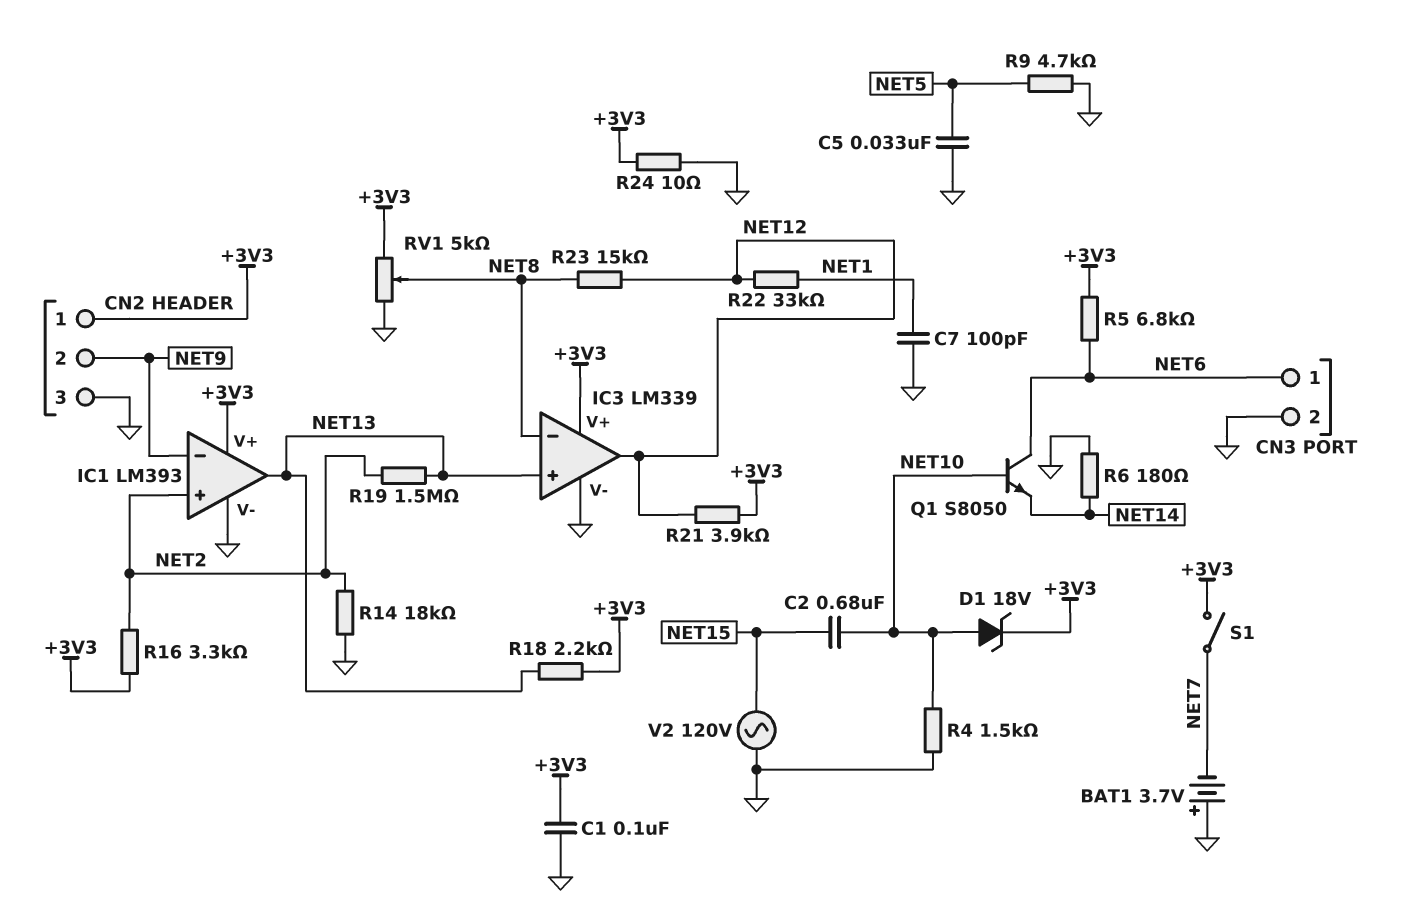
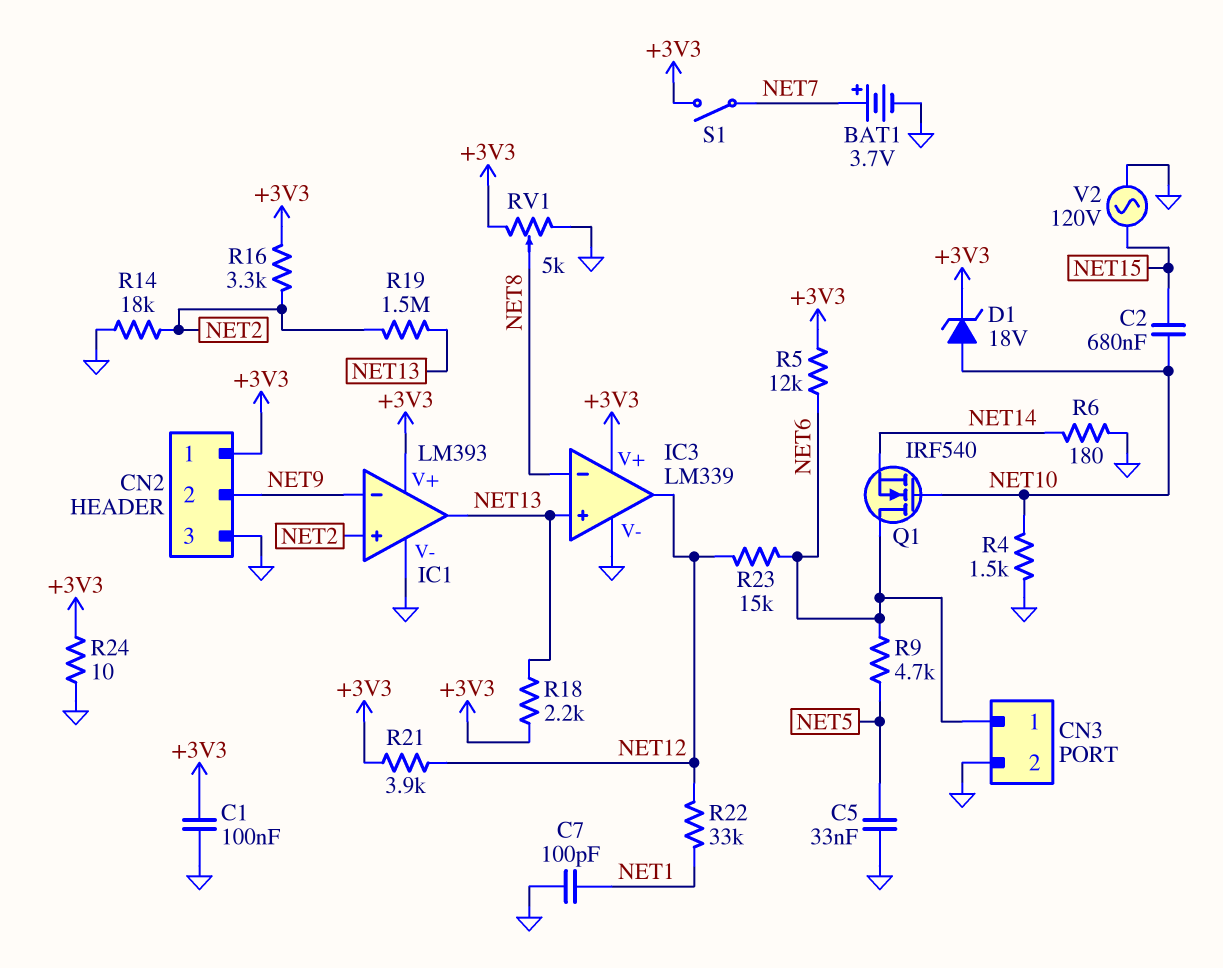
BAT1: 3.7V (plus GND, minus NET7) -> 3.7V (plus NET7, minus GND)
Q1: NPN S8050 (B NET10, C NET6, E NET14) -> NMOS IRF540 (G NET10, D NET6, S NET14)
R5: 6.8k (+3V3, NET6) -> 12k (+3V3, NET6)
R9: 4.7k (GND, NET5) -> 4.7k (NET5, NET6)
R23: 15k (NET8, NET12) -> 15k (NET6, NET12)

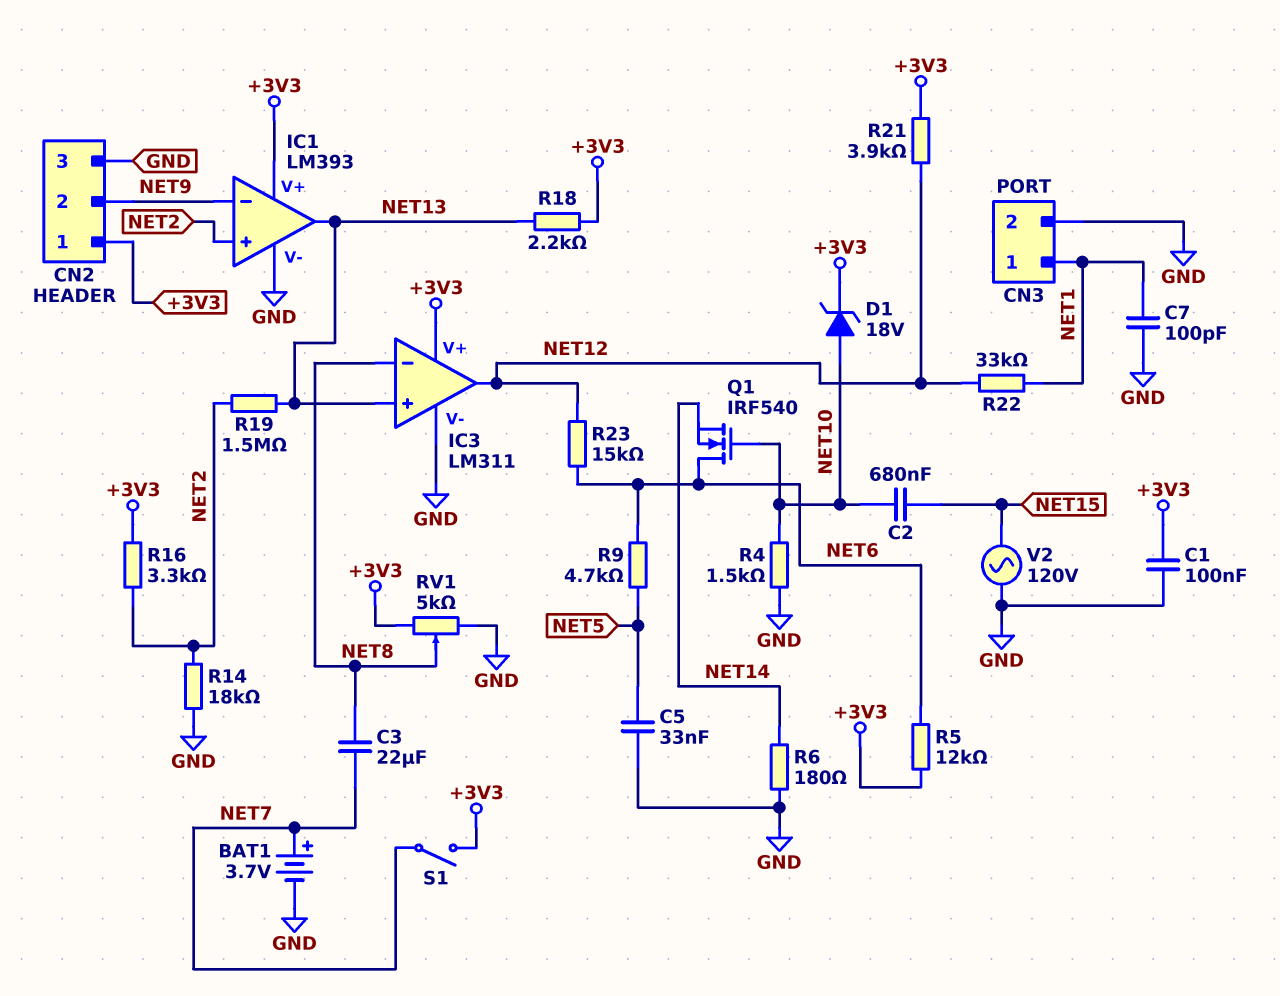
C3: none -> 22uF (NET7, NET8)
CN3 pin 1: NET6 -> NET1
IC3: LM339 -> LM311
R24: 10 (+3V3, GND) -> none

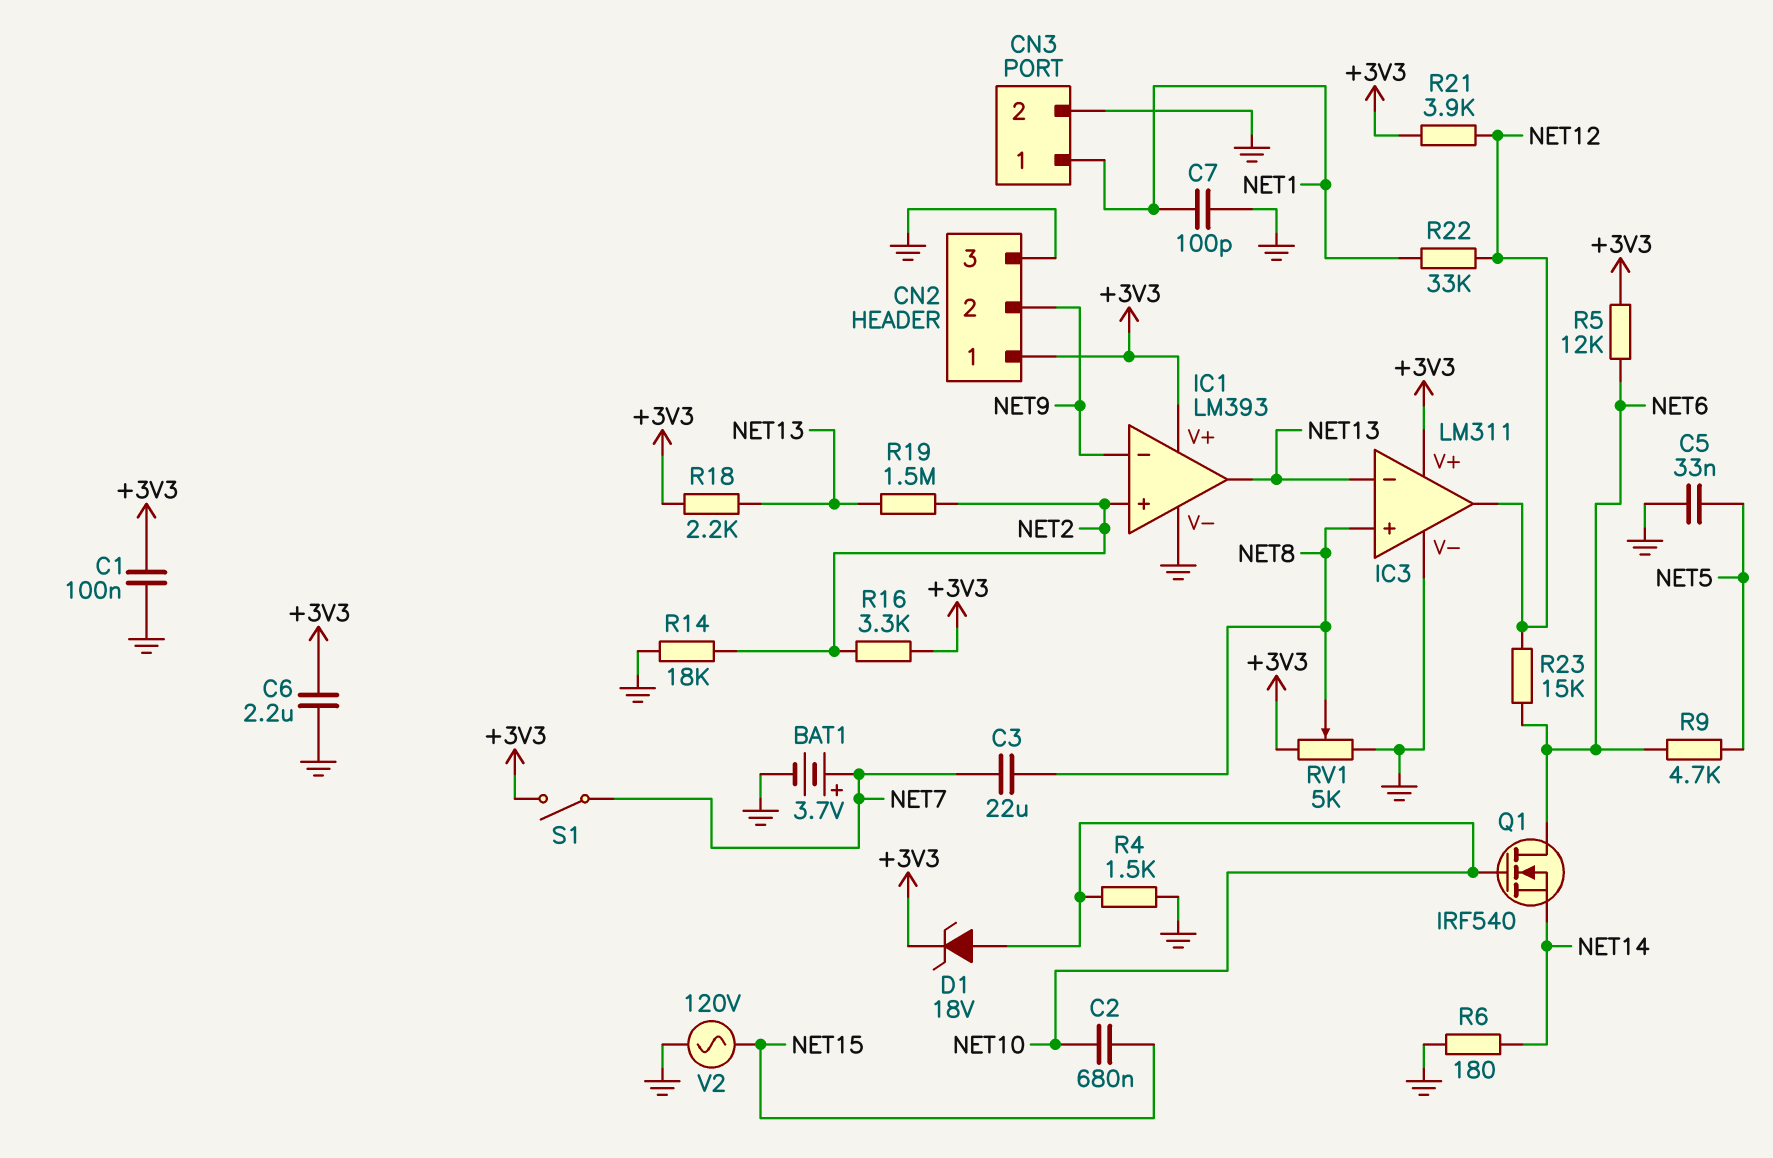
C6: none -> 2.2uF (+3V3, GND)
IC3 pin in+: NET13 -> NET8
IC3 pin in-: NET8 -> NET13

